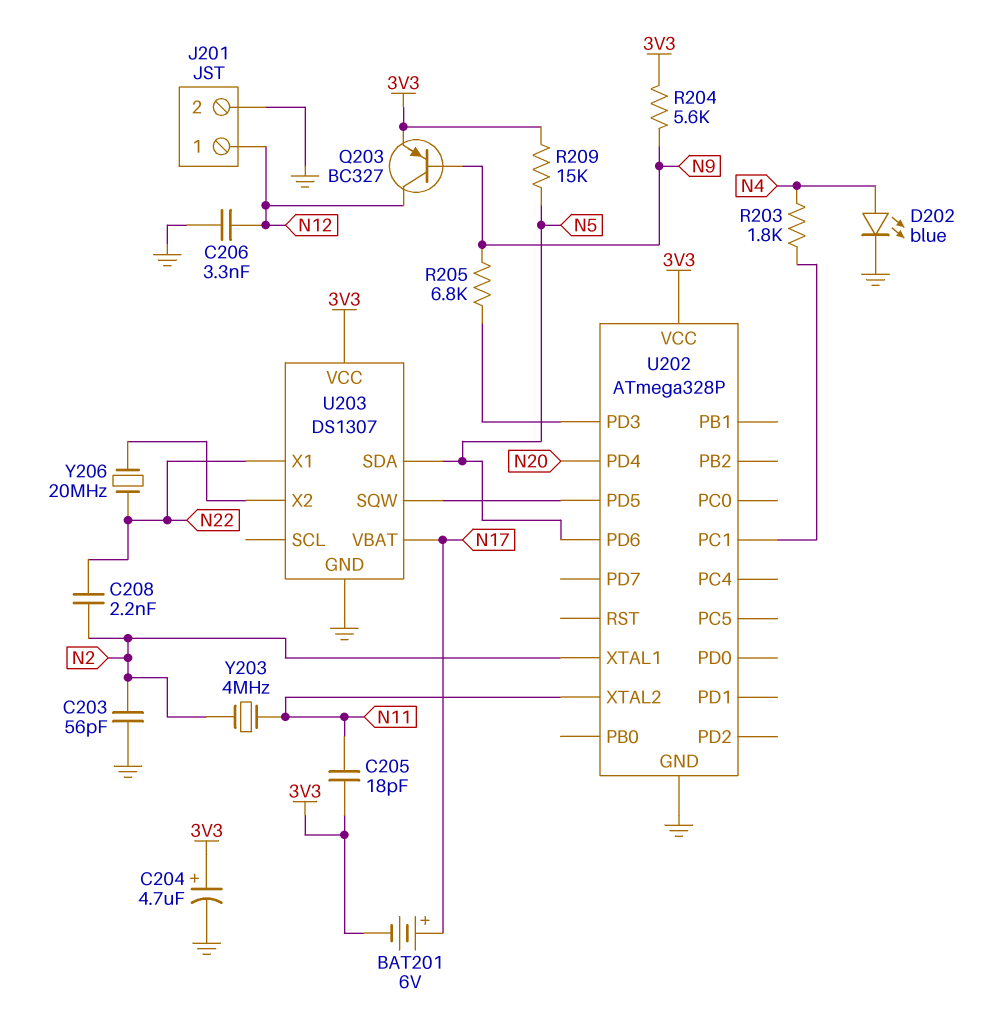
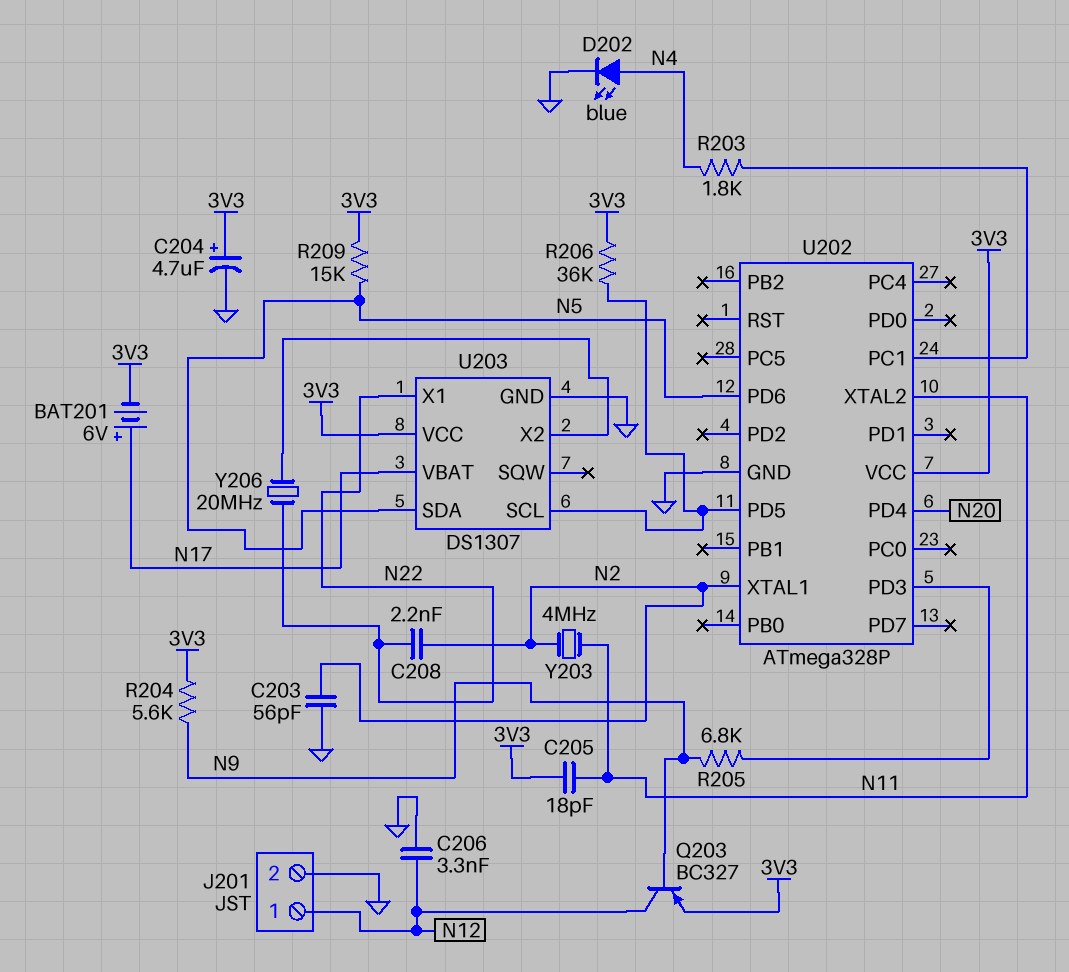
R206: none -> 36k (3V3, U202/PD5)
U203 pin SCL: none -> U202/PD5
U203 pin SQW: U202/PD5 -> none

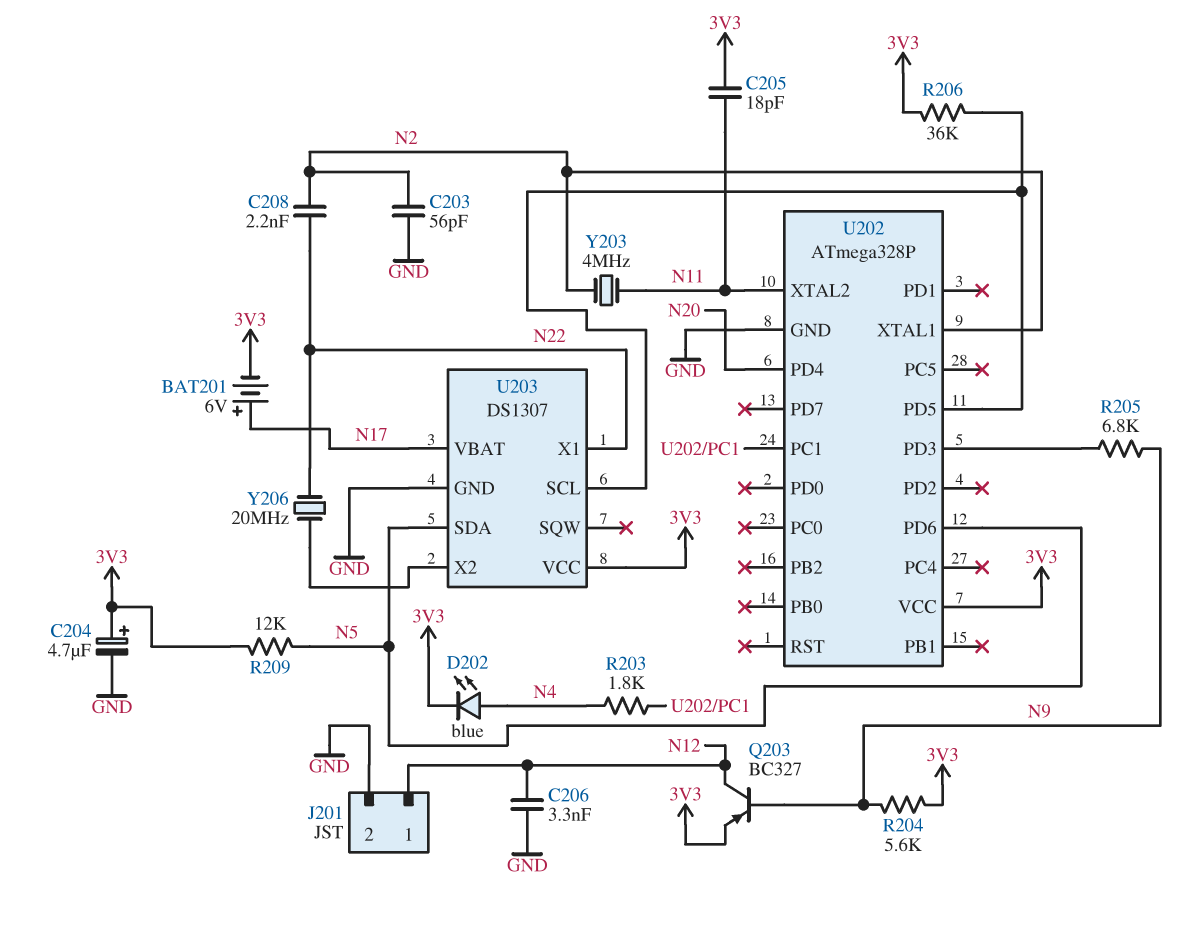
D202: LED blue (A N4, K GND) -> LED blue (A N4, K 3V3)
R209: 15k (3V3, N5) -> 12k (3V3, N5)

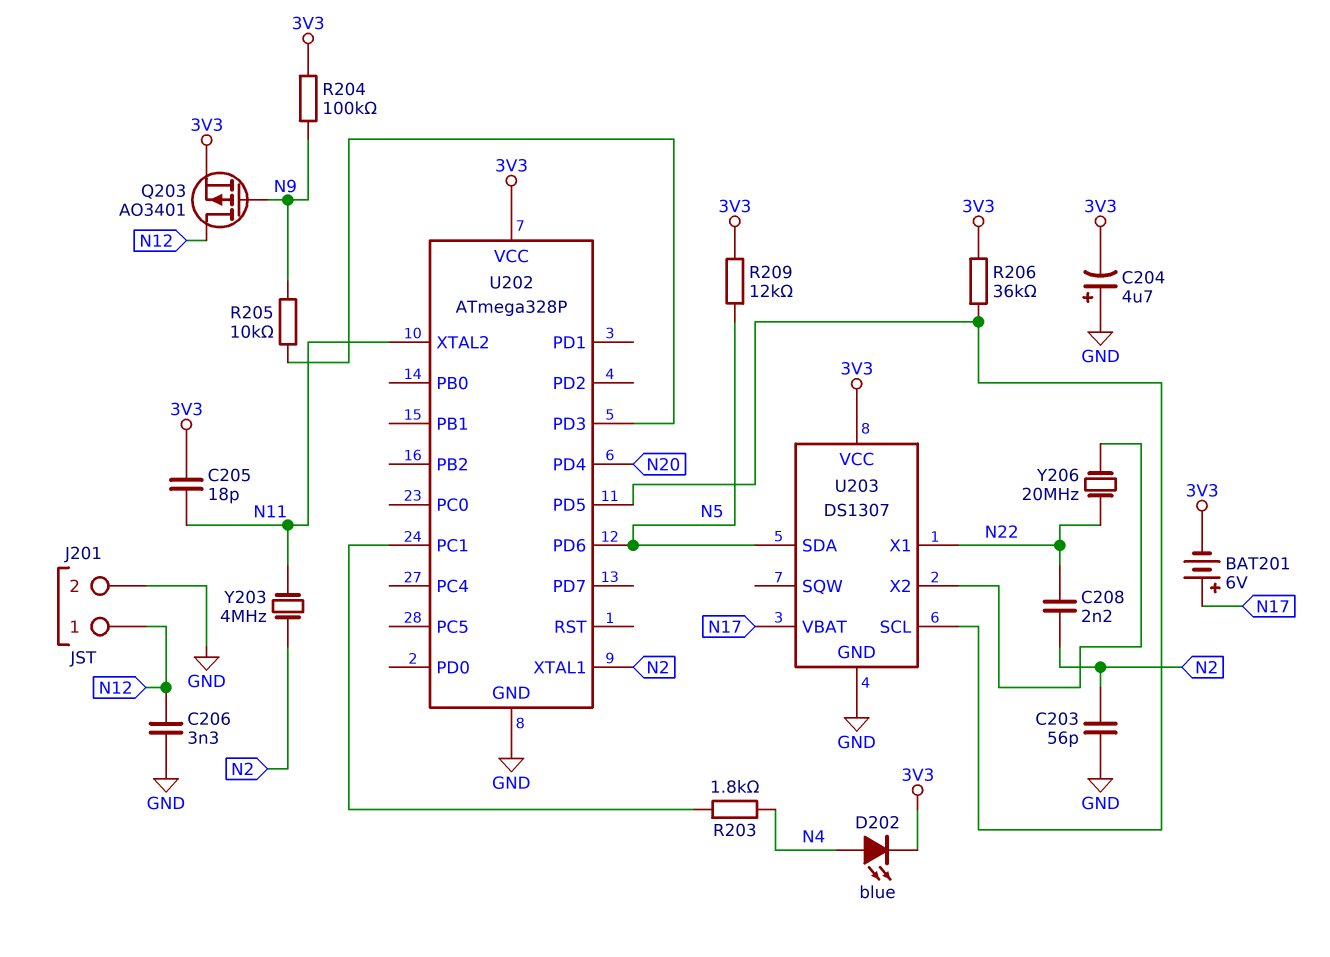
C204: 4.7uF (plus 3V3, minus GND) -> 4.7uF (plus GND, minus 3V3)
Q203: PNP BC327 (B N9, C N12, E 3V3) -> PMOS AO3401 (G N9, D N12, S 3V3)
R204: 5.6k (3V3, N9) -> 100k (3V3, N9)
R205: 6.8k (N9, U202/PD3) -> 10k (N9, U202/PD3)

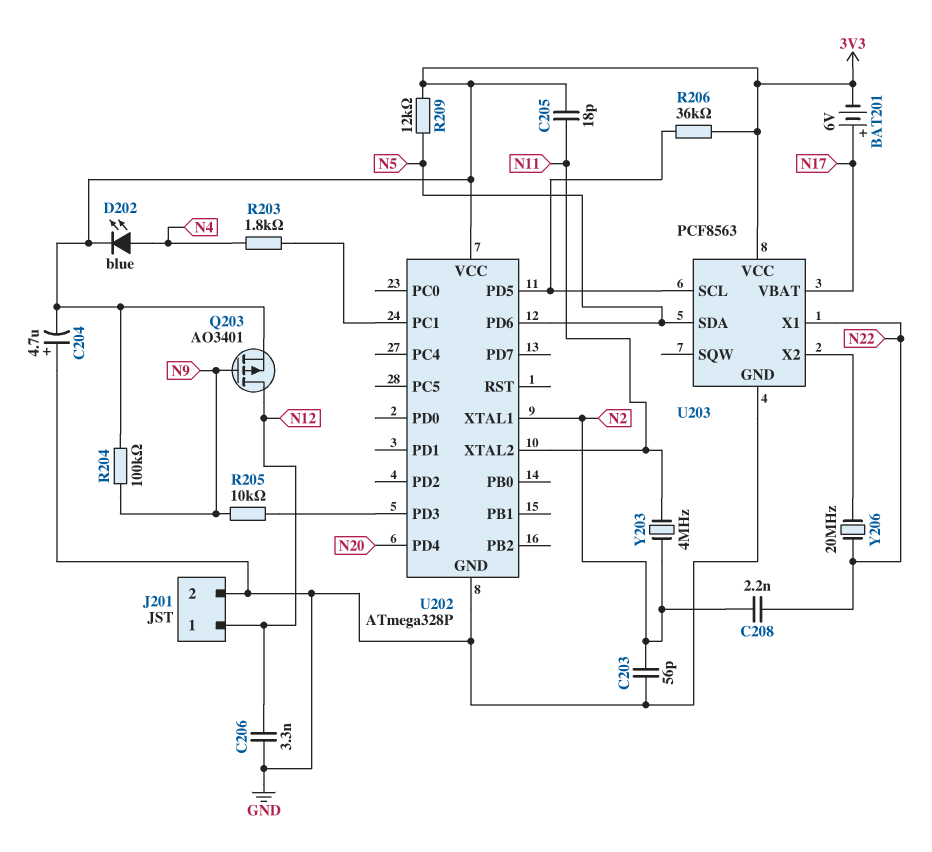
U203: DS1307 -> PCF8563

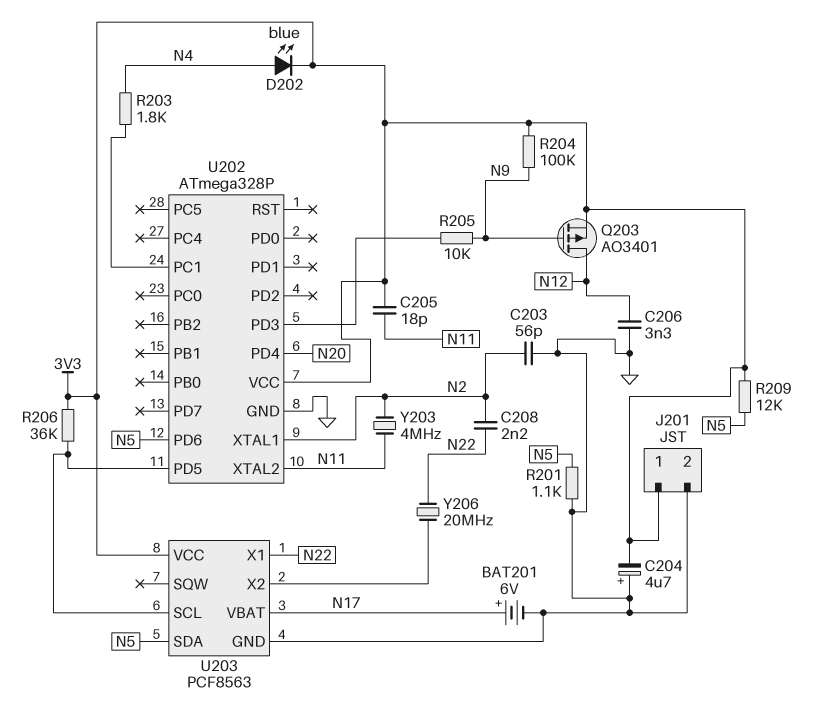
BAT201: 6V (plus N17, minus 3V3) -> 6V (plus N17, minus GND)
J201 pin 1: N12 -> 3V3
R201: none -> 1.1k (GND, N5)

